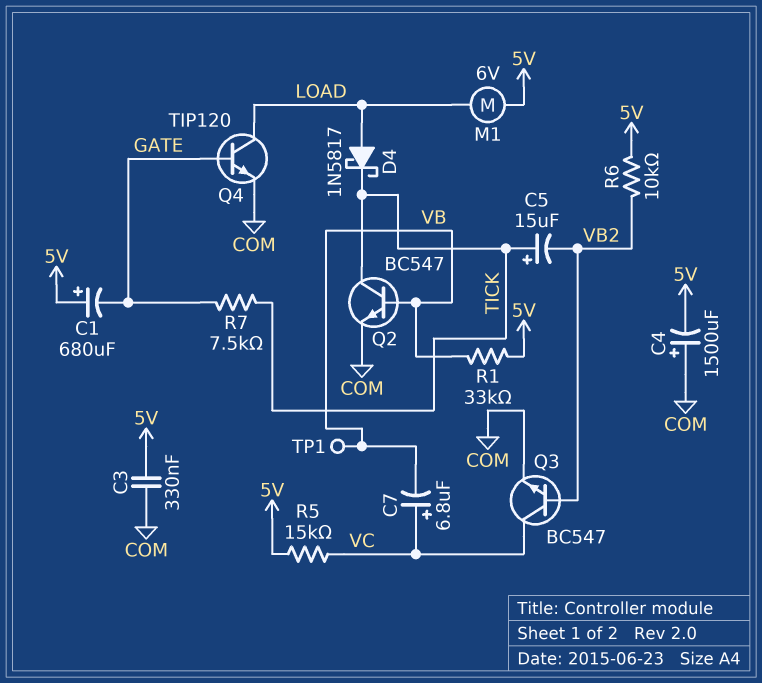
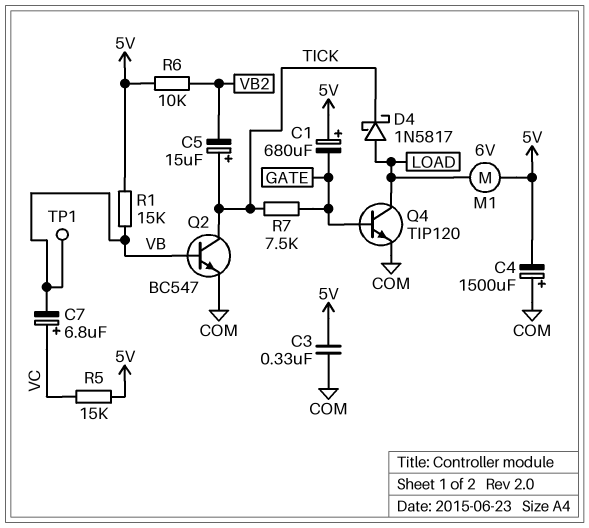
Q3: NPN BC547 (B VB2, C VC, E COM) -> none
R1: 33k (5V, VB) -> 15k (5V, VB)

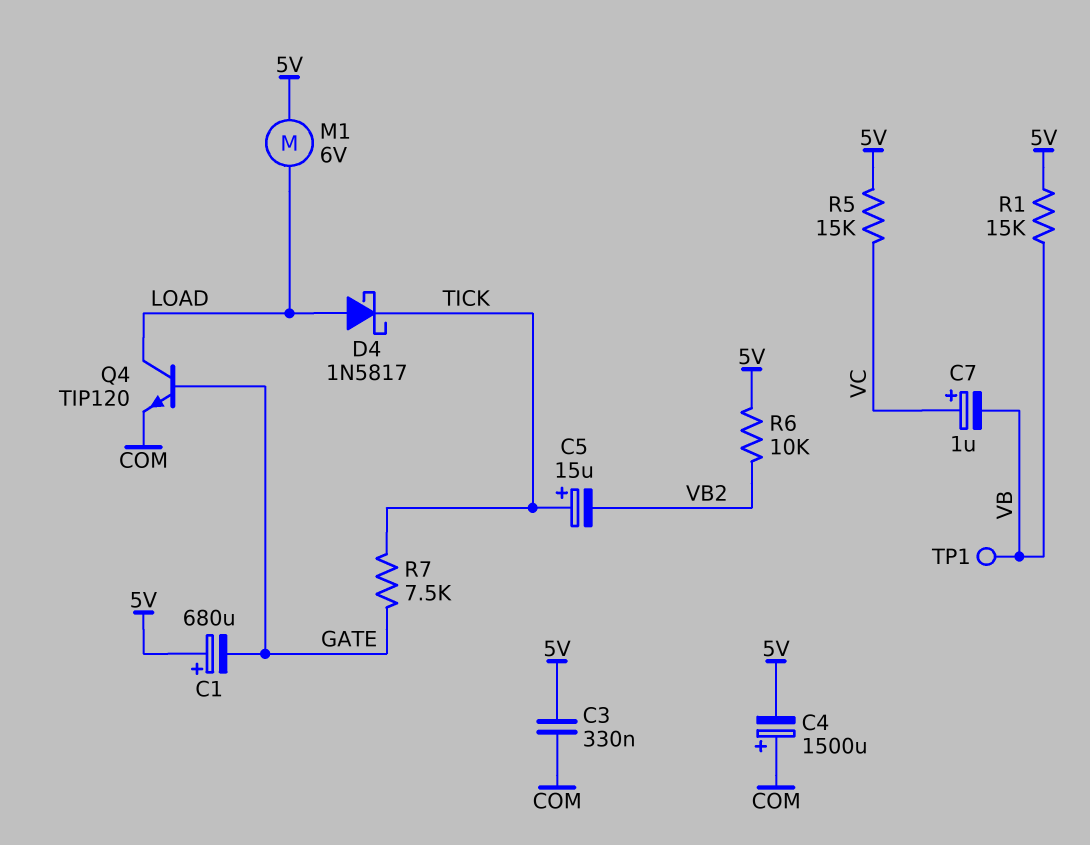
C7: 6.8uF (plus VC, minus VB) -> 1uF (plus VC, minus VB)
Q2: NPN BC547 (B VB, C TICK, E COM) -> none

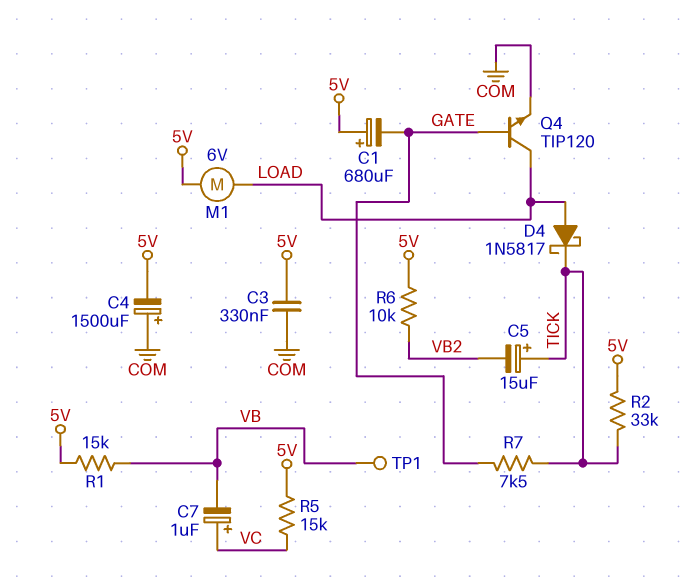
R2: none -> 33k (5V, TICK)

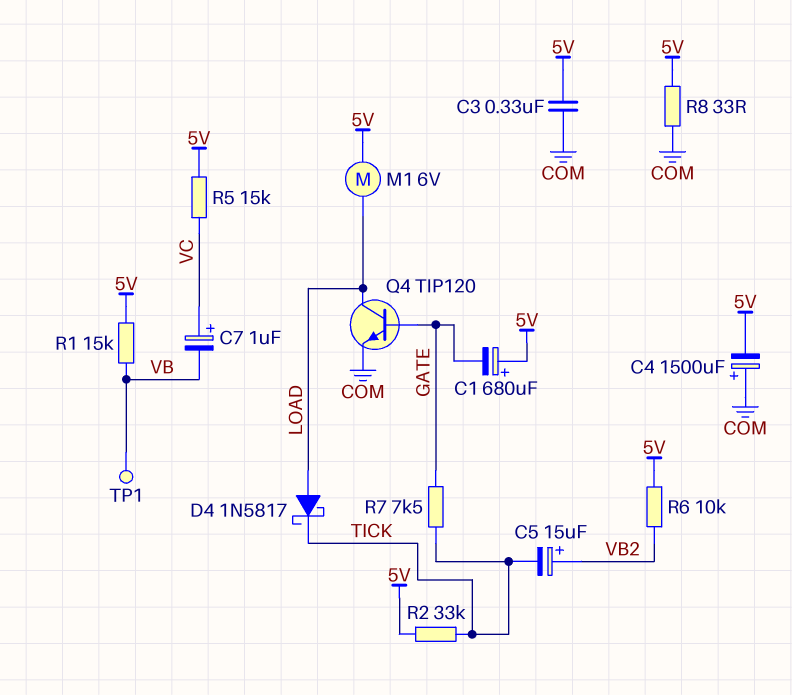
C5: 15uF (plus TICK, minus VB2) -> 15uF (plus VB2, minus TICK)
R8: none -> 33 (5V, COM)

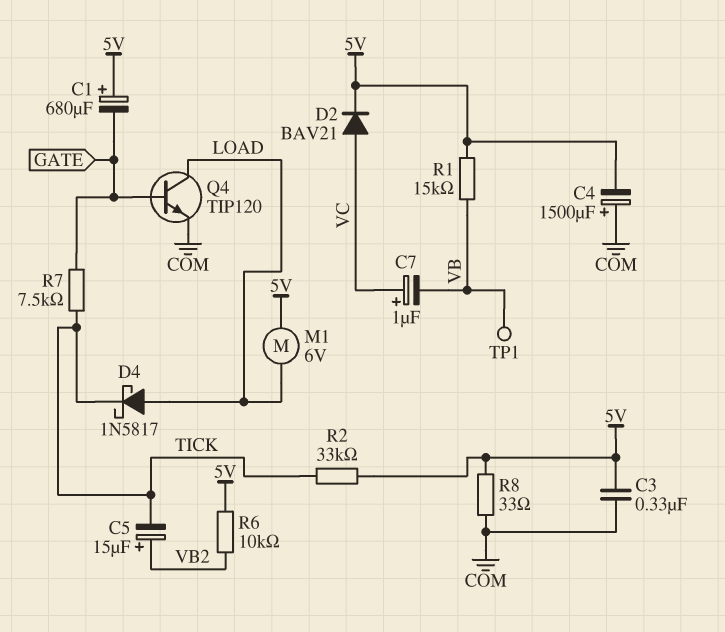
D2: none -> diode BAV21 (A VC, K 5V)
R5: 15k (5V, VC) -> none

